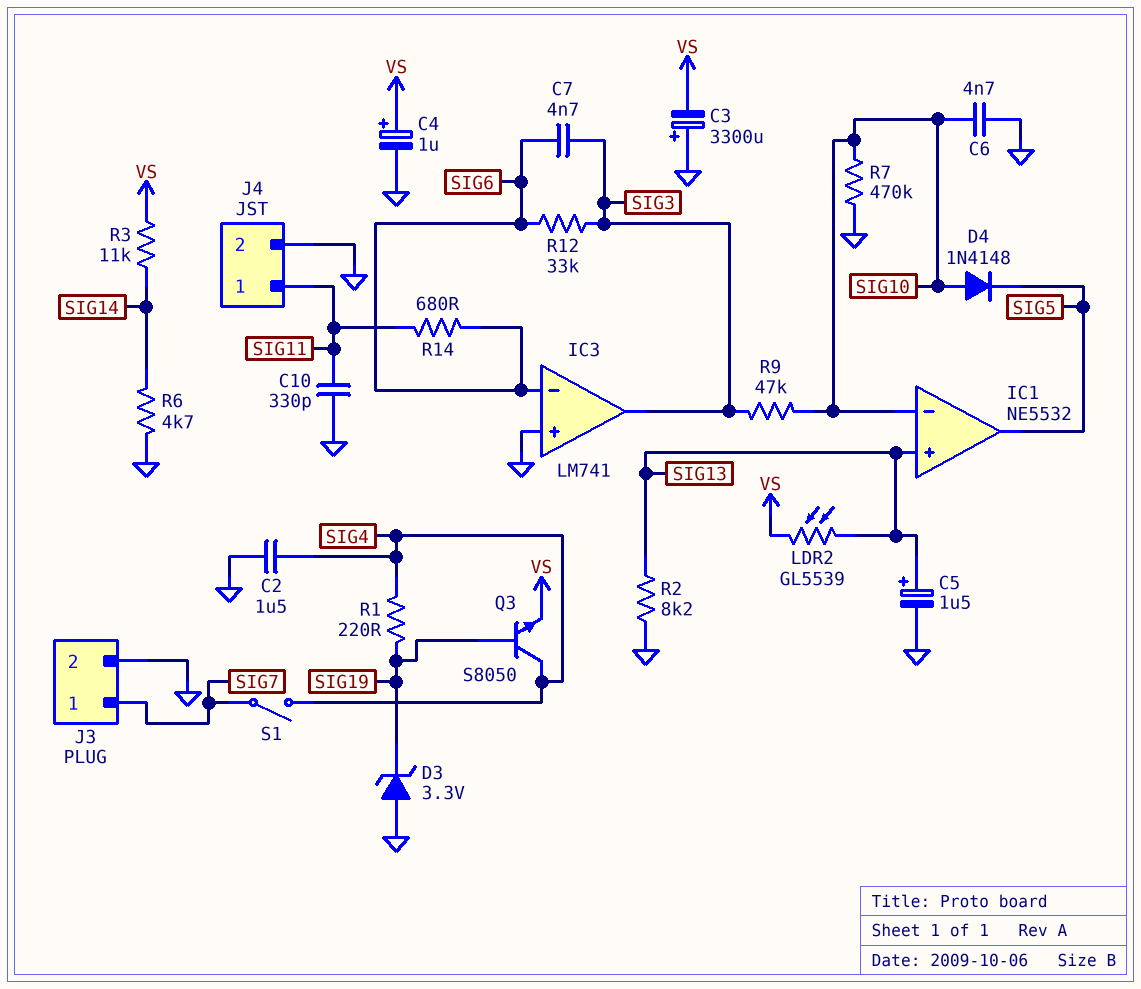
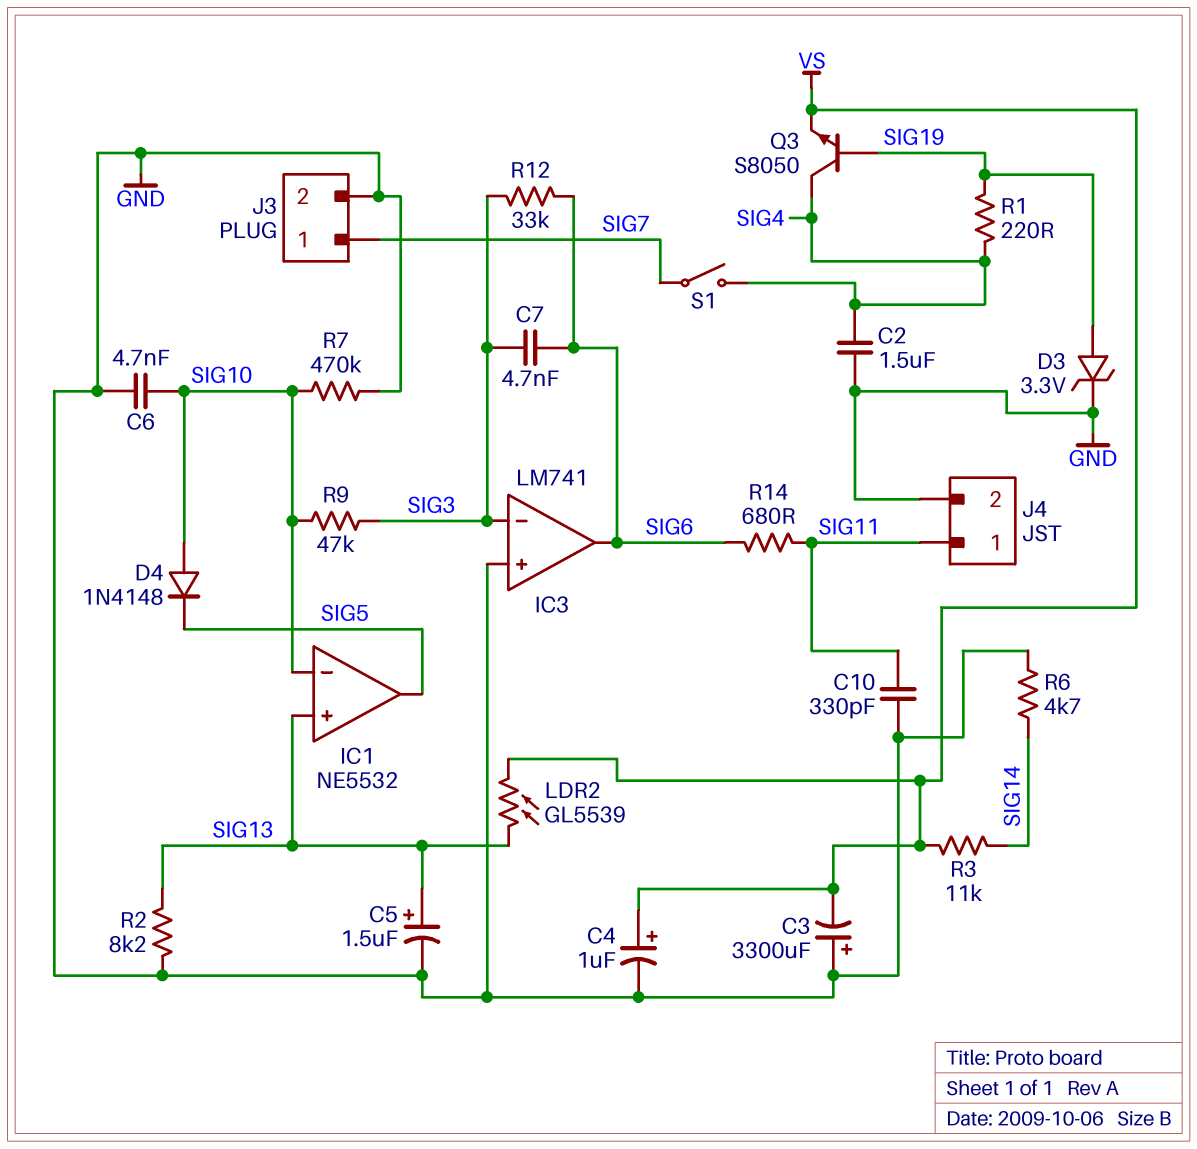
D3: zener 3.3V (A GND, K SIG19) -> zener 3.3V (A SIG19, K GND)
IC3 pin in-: SIG6 -> SIG3
IC3 pin out: SIG3 -> SIG6

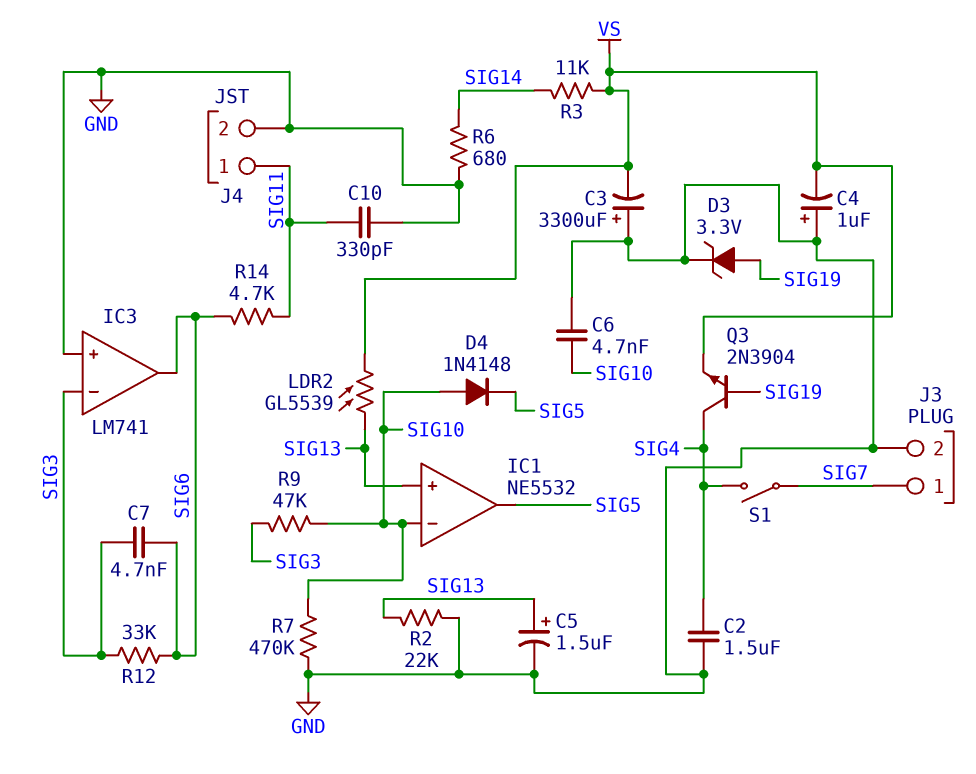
C4: 1uF (plus VS, minus GND) -> 1uF (plus GND, minus VS)
Q3: NPN S8050 (B SIG19, C SIG4, E VS) -> NPN 2N3904 (B SIG19, C SIG4, E VS)
R1: 220 (SIG4, SIG19) -> none
R2: 8.2k (GND, SIG13) -> 22k (GND, SIG13)
R6: 4.7k (GND, SIG14) -> 680 (GND, SIG14)
R14: 680 (SIG6, SIG11) -> 4.7k (SIG6, SIG11)

